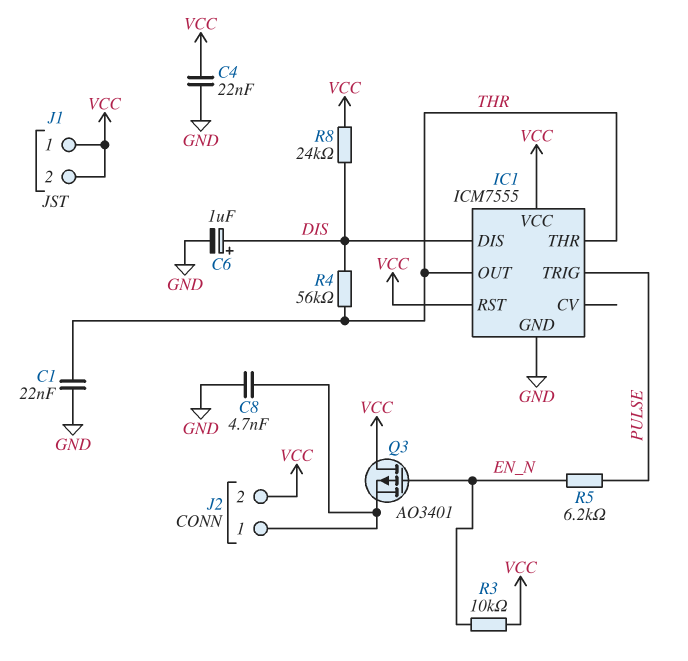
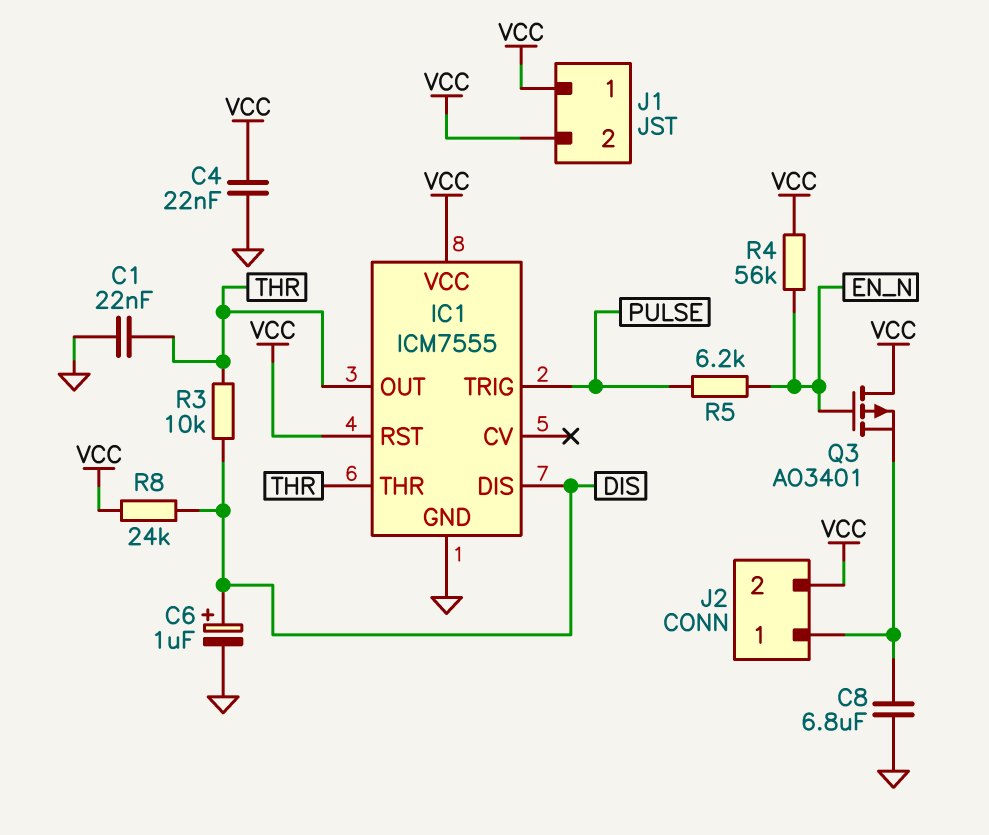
C8: 4.7nF (GND, J2/1) -> 6.8uF (GND, J2/1)
R3: 10k (EN_N, VCC) -> 10k (DIS, THR)
R4: 56k (DIS, THR) -> 56k (EN_N, VCC)

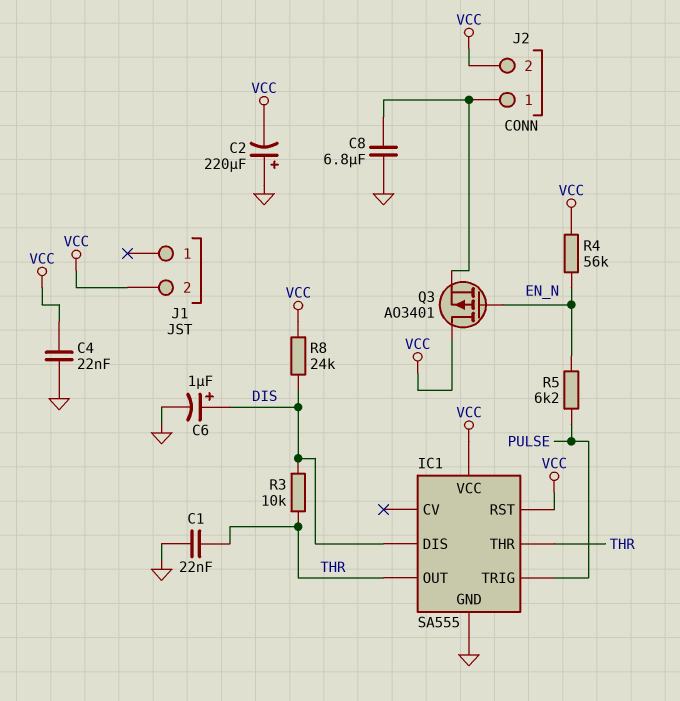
C2: none -> 220uF (plus GND, minus VCC)
IC1: ICM7555 -> SA555
J1 pin 1: VCC -> none

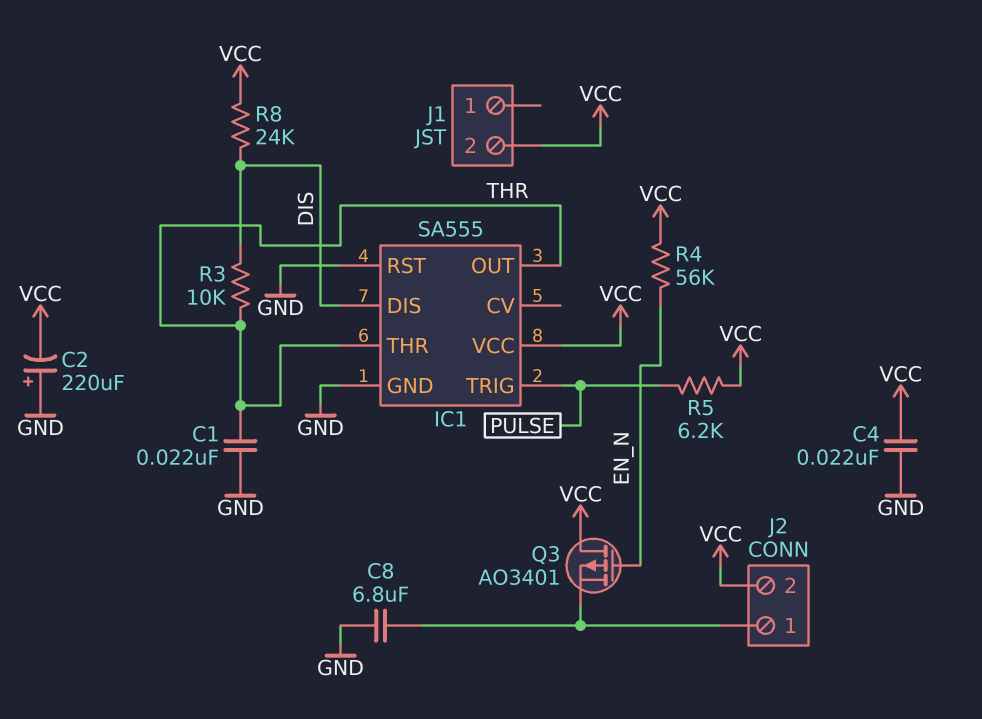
C6: 1uF (plus DIS, minus GND) -> none
IC1 pin RST: VCC -> GND
R5: 6.2k (EN_N, PULSE) -> 6.2k (PULSE, VCC)

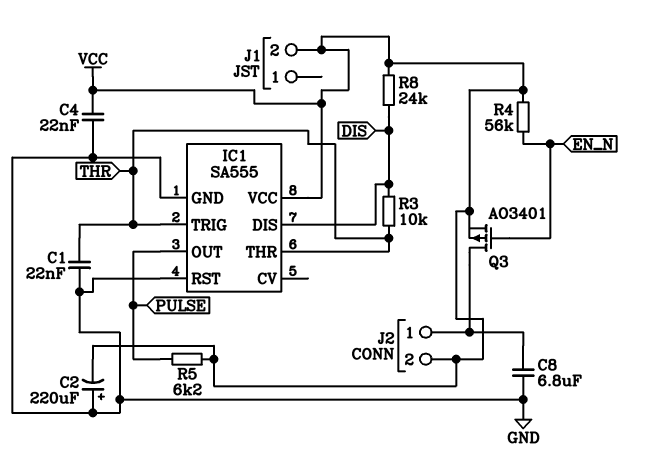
IC1 pin OUT: THR -> PULSE
IC1 pin TRIG: PULSE -> THR
Q3: PMOS AO3401 (G EN_N, D VCC, S J2/1) -> PMOS AO3401 (G EN_N, D J2/1, S VCC)

